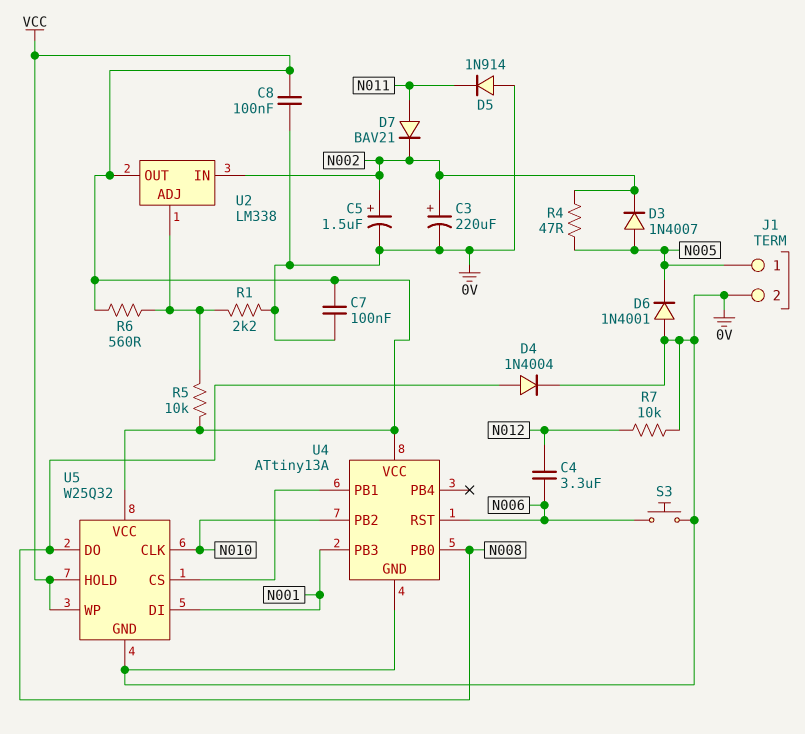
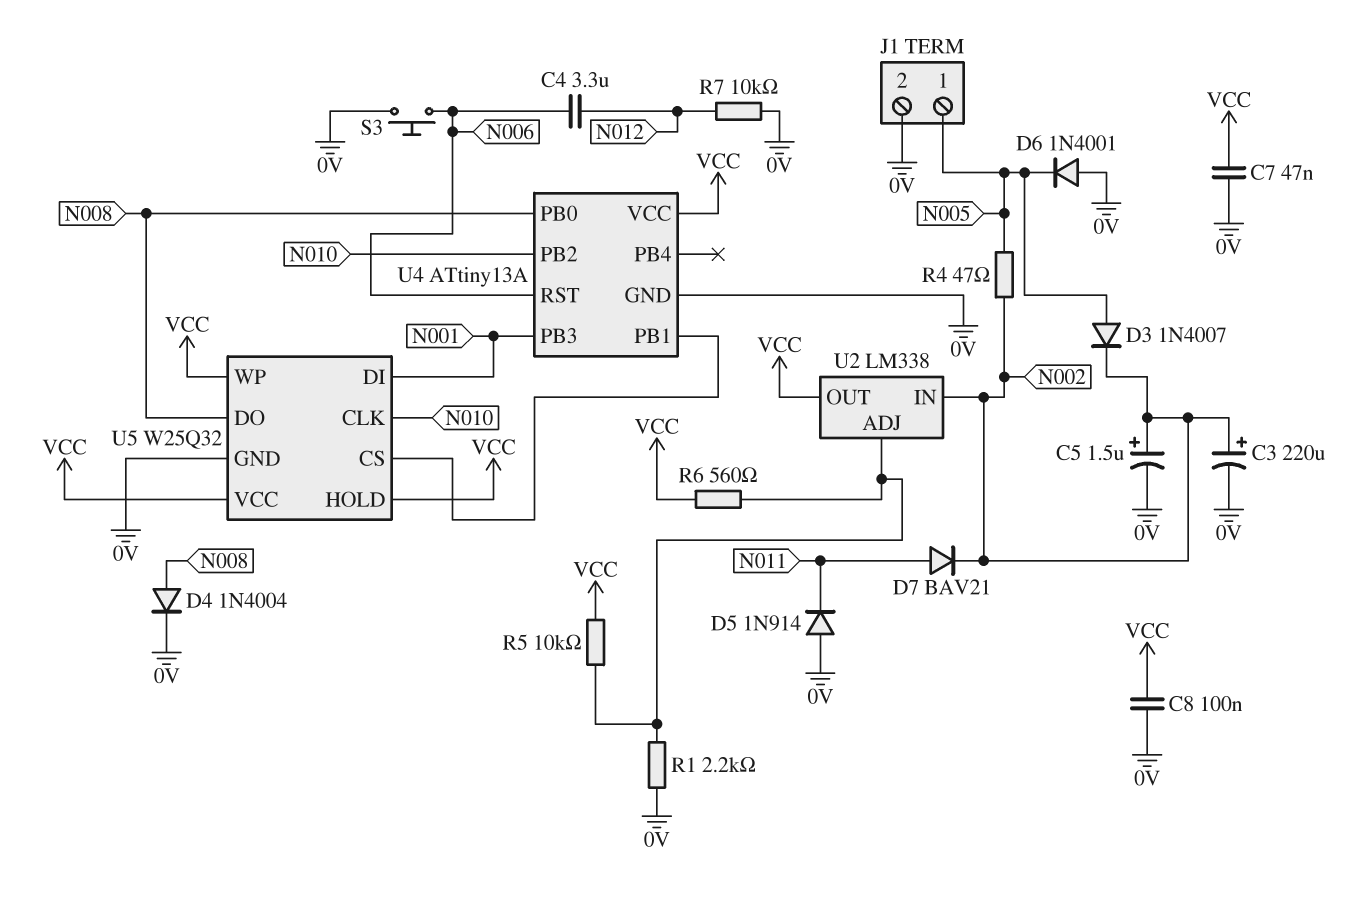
C7: 100nF (0V, VCC) -> 47nF (0V, VCC)

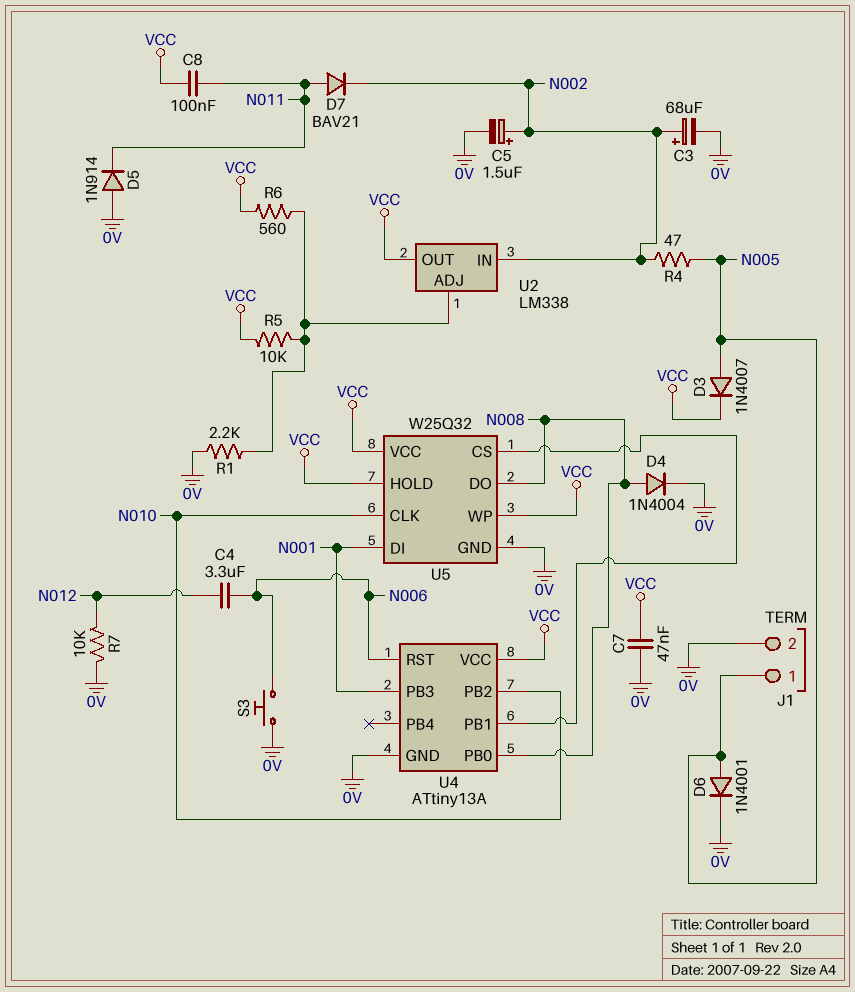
C3: 220uF (plus N002, minus 0V) -> 68uF (plus N002, minus 0V)
C8: 100nF (0V, VCC) -> 100nF (N011, VCC)
D3: diode 1N4007 (A N005, K N002) -> diode 1N4007 (A N005, K VCC)
D6: diode 1N4001 (A 0V, K N005) -> diode 1N4001 (A N005, K 0V)

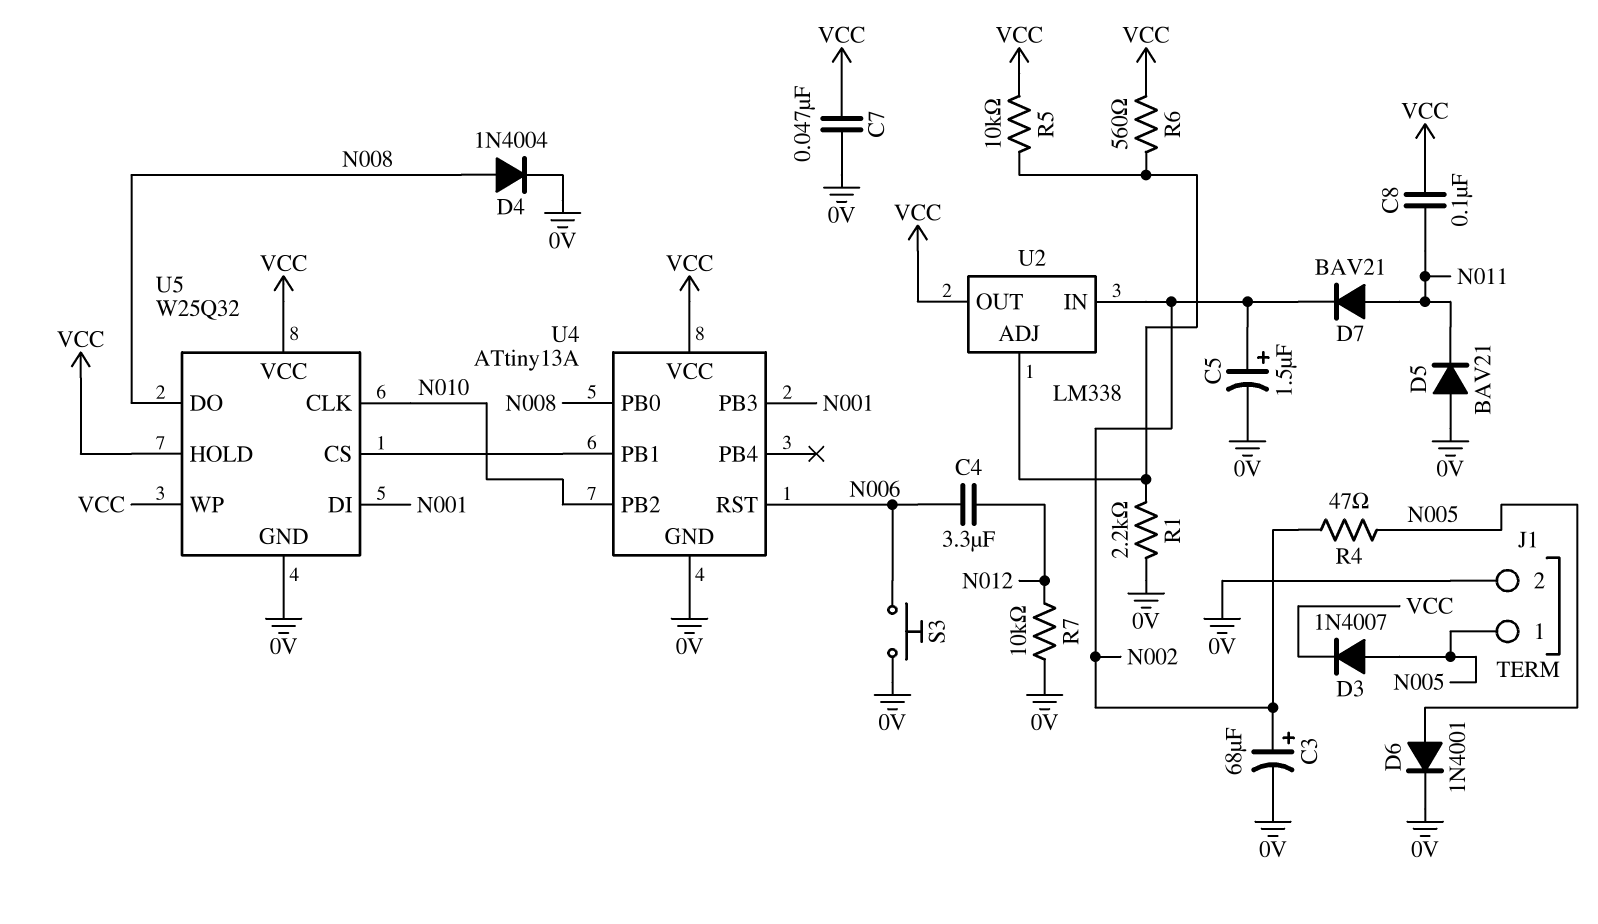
D5: diode 1N914 (A 0V, K N011) -> diode BAV21 (A 0V, K N011)

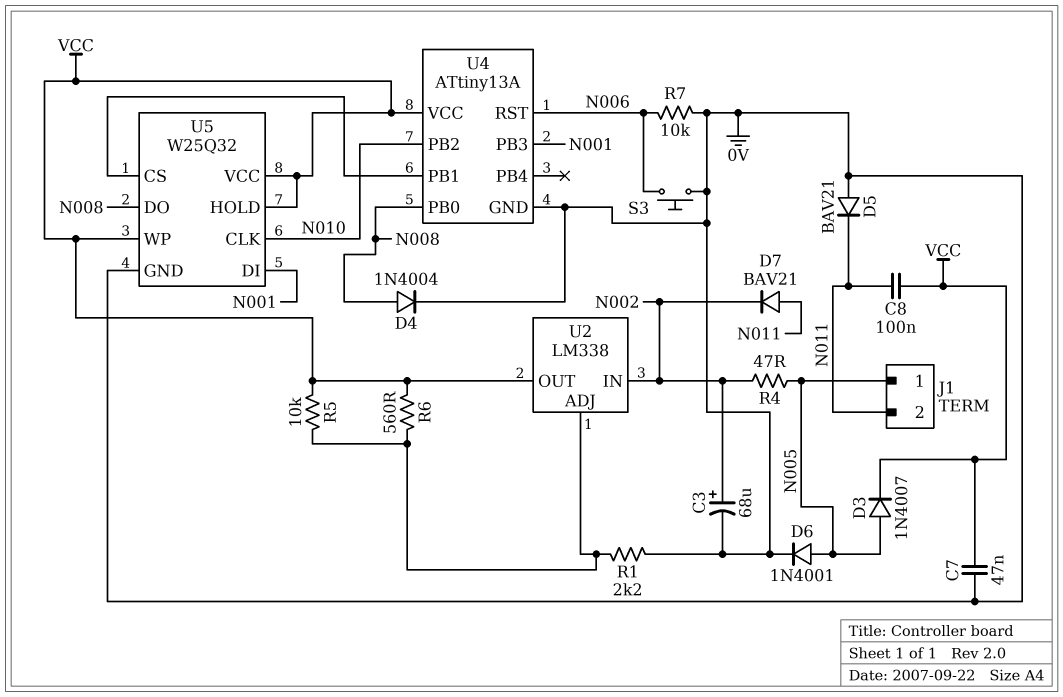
C4: 3.3uF (N006, N012) -> none
C5: 1.5uF (plus N002, minus 0V) -> none
J1 pin 2: 0V -> N011
R7: 10k (0V, N012) -> 10k (0V, N006)

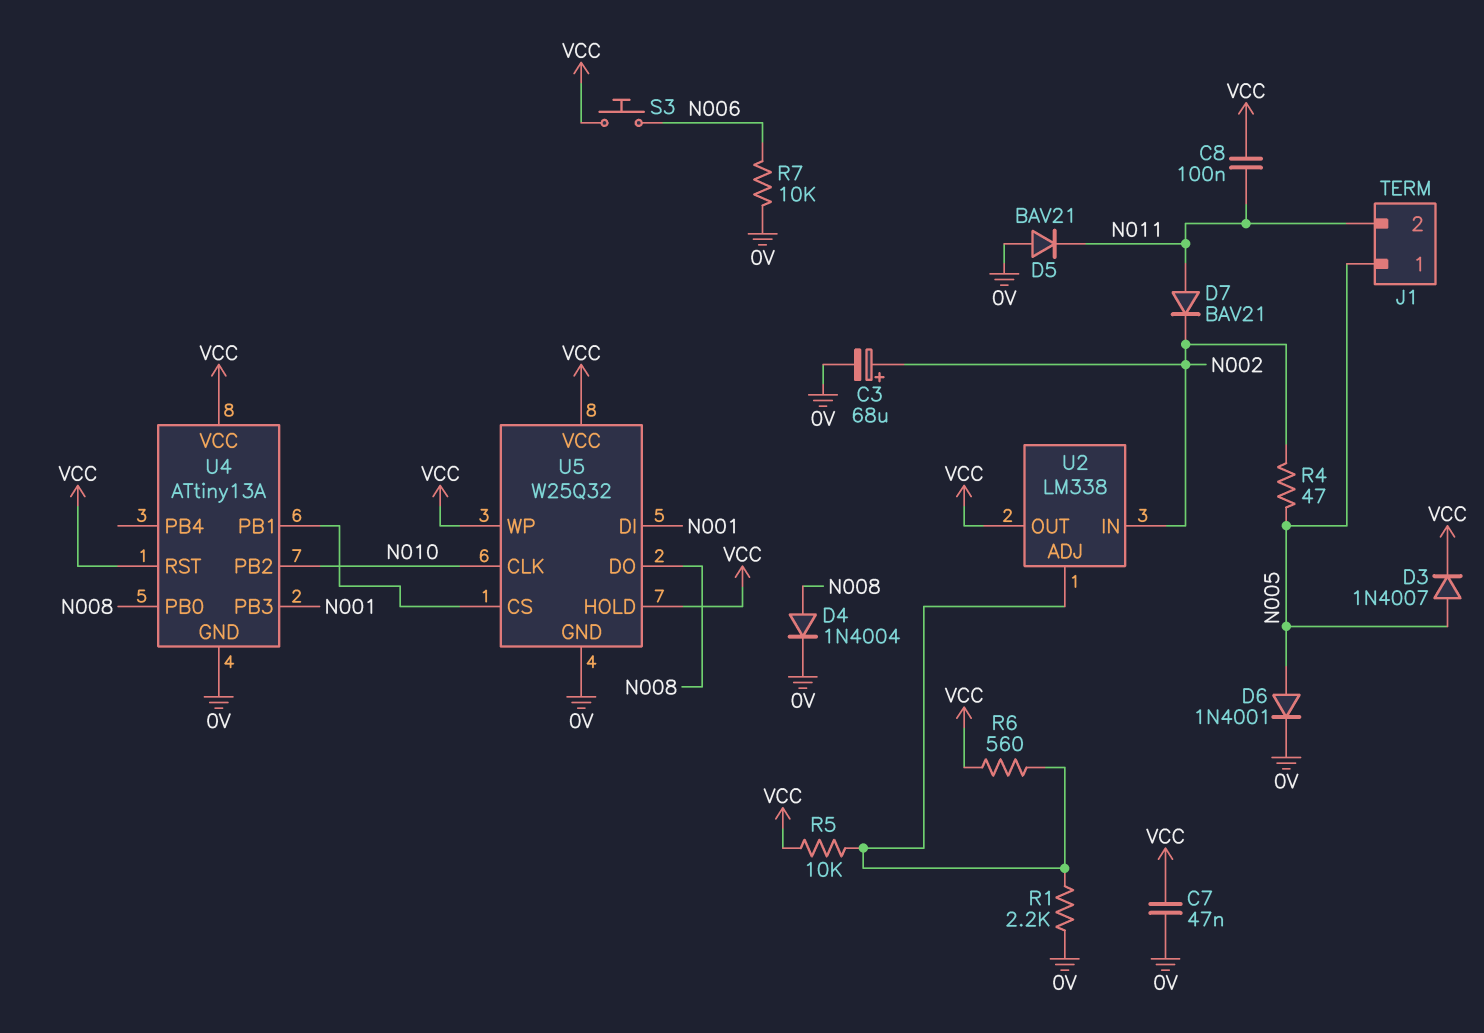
S3: button (0V, N006) -> button (N006, VCC)
U4 pin RST: N006 -> VCC

